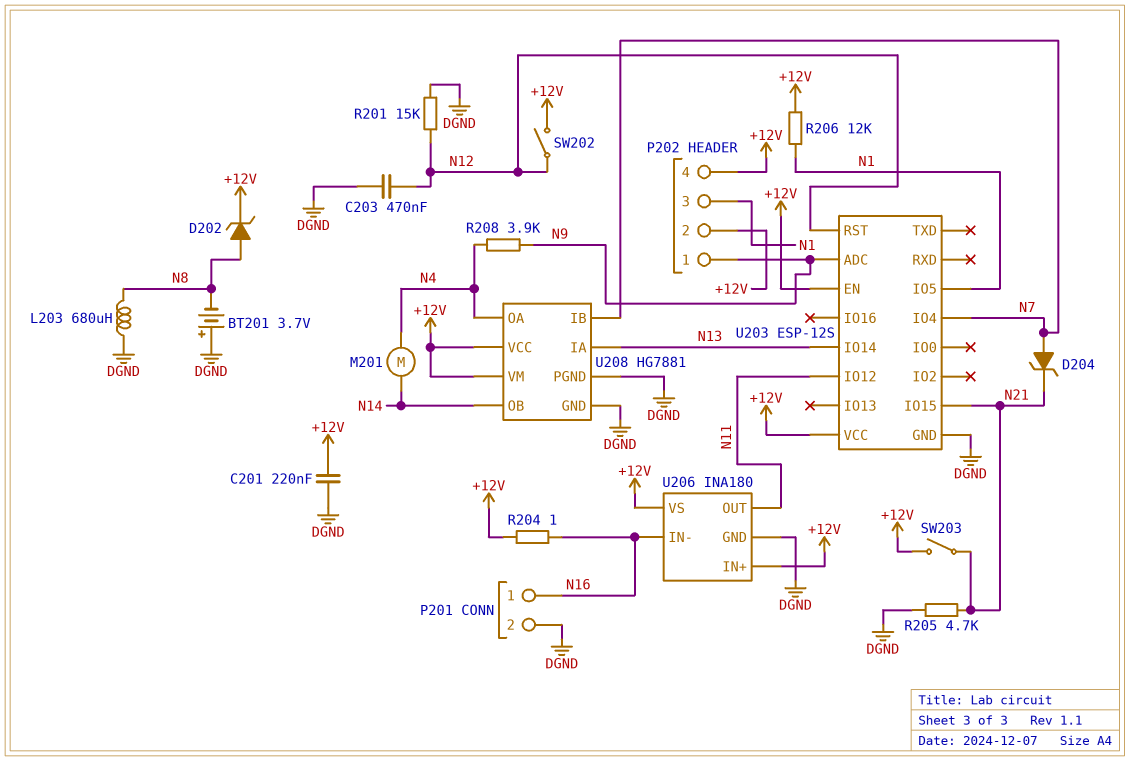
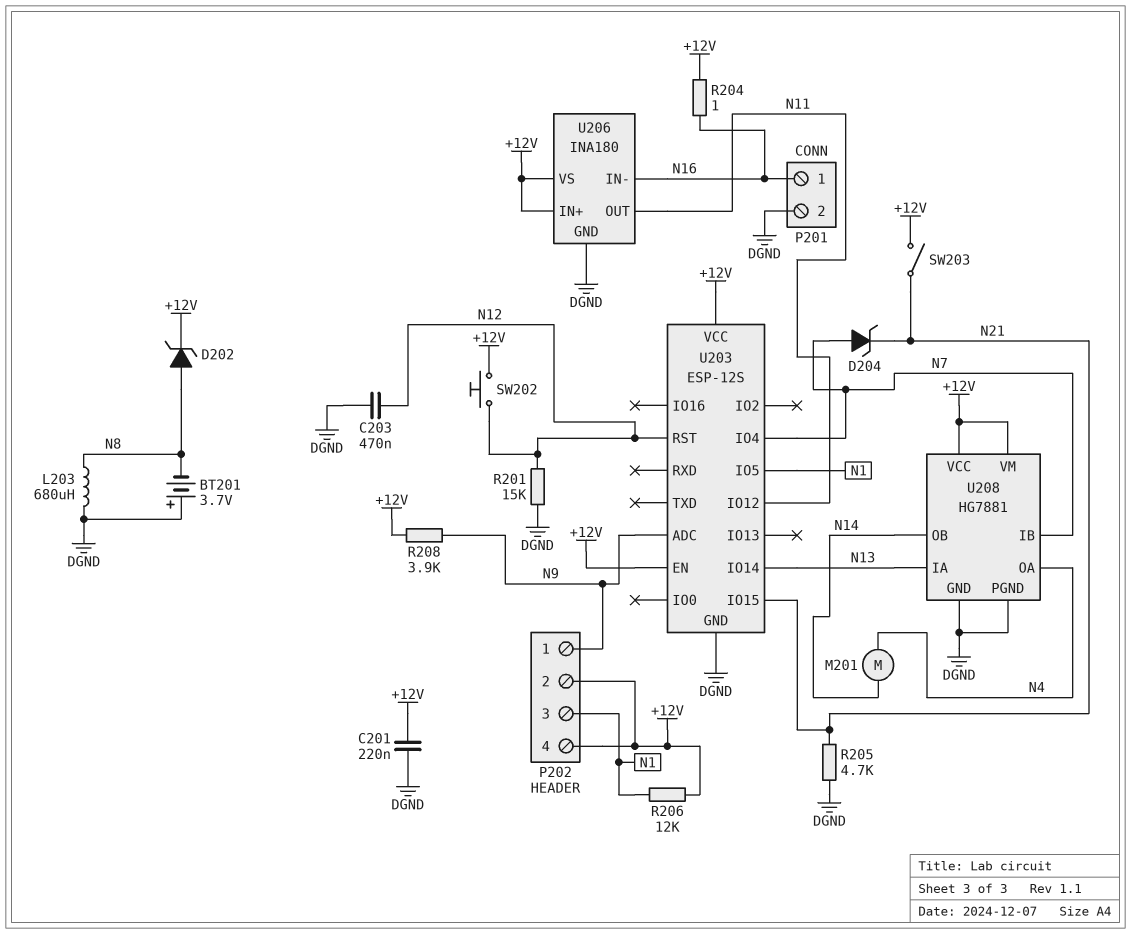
R208: 3.9k (N4, N9) -> 3.9k (+12V, N9)
SW202: switch (+12V, N12) -> button (+12V, N12)

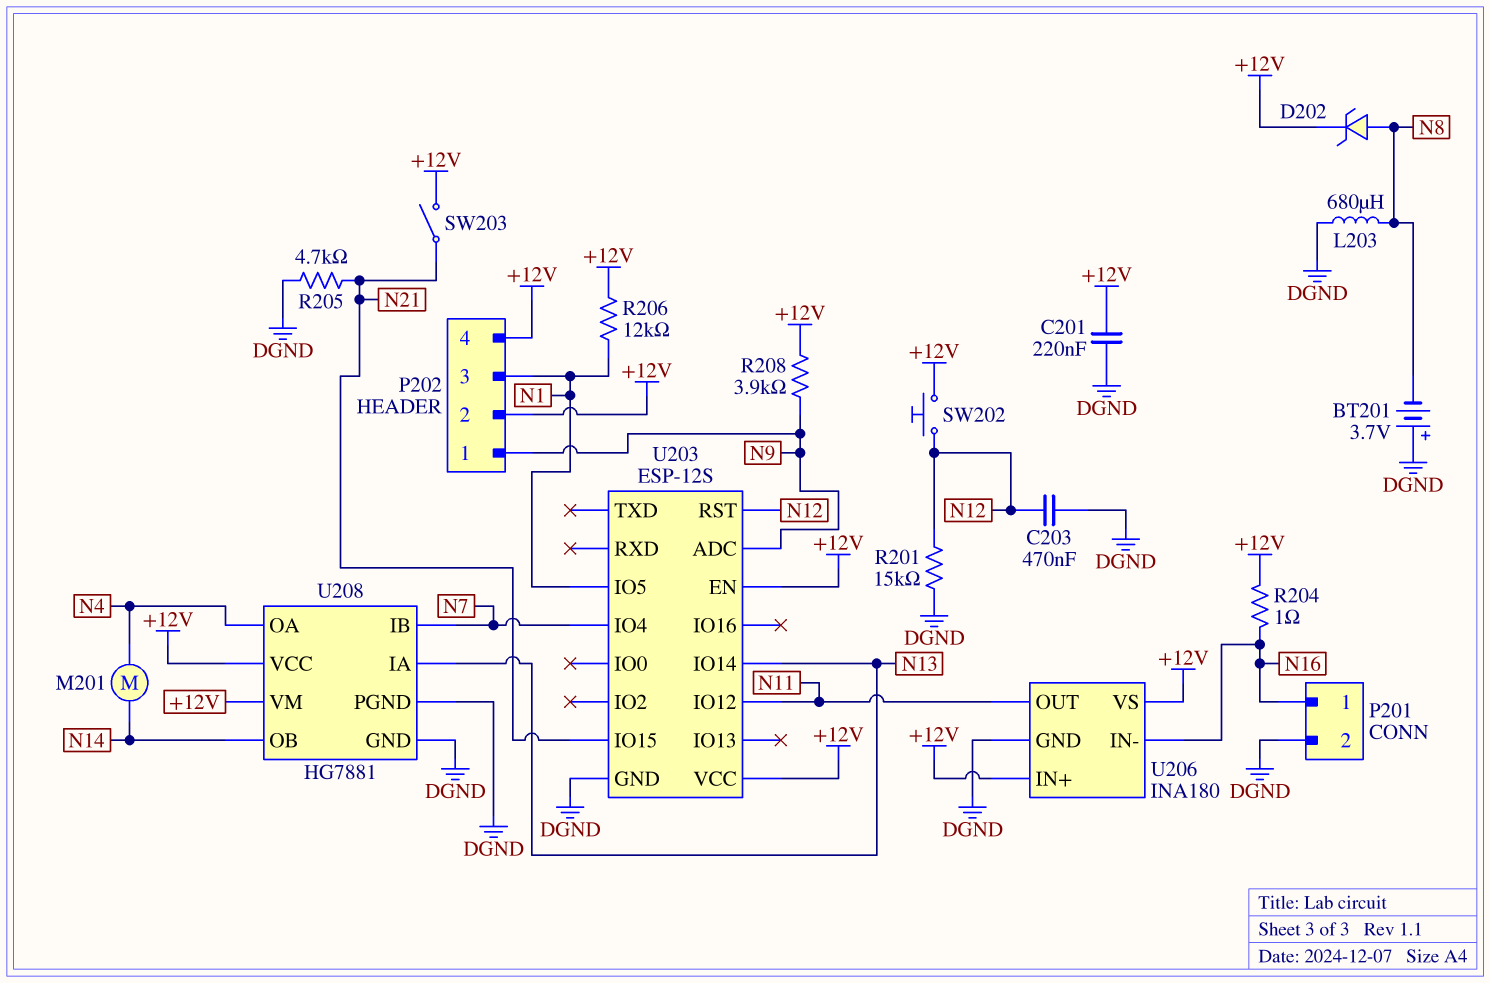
D204: zener (A N7, K N21) -> none

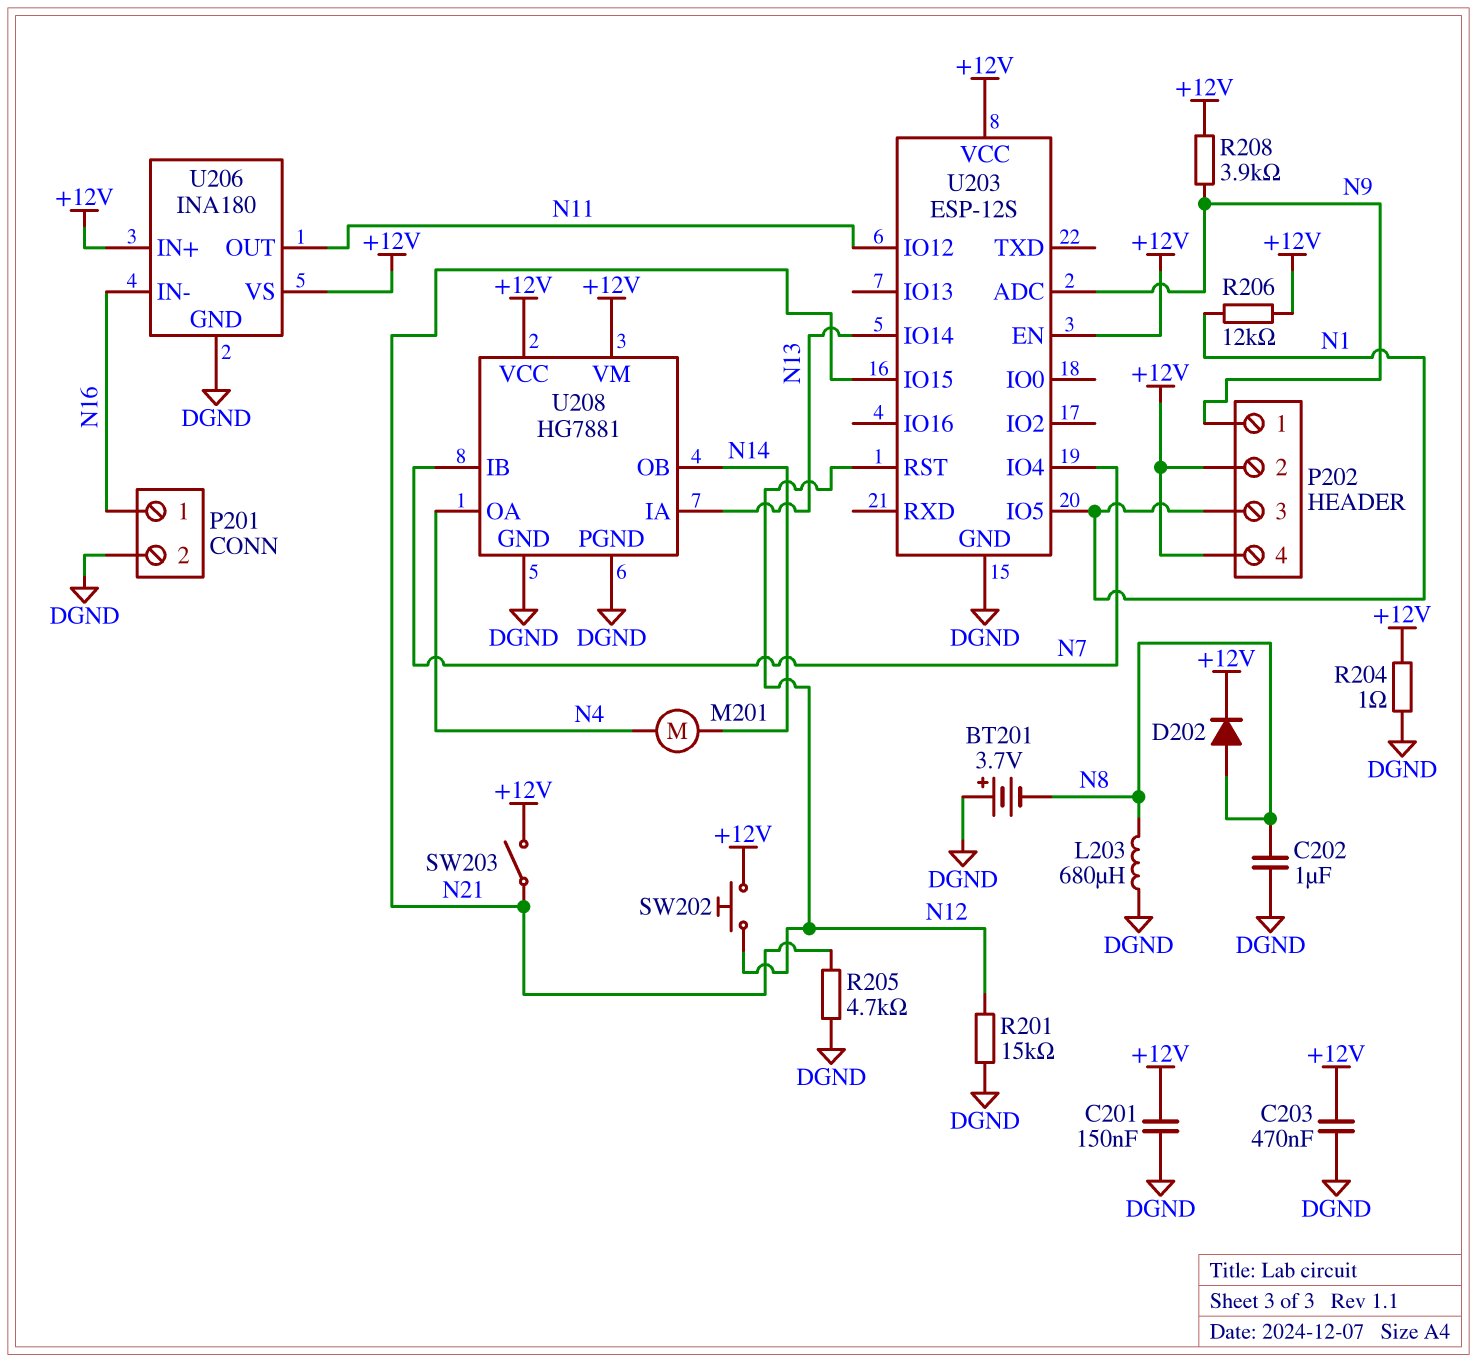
C201: 220nF (+12V, DGND) -> 150nF (+12V, DGND)
C202: none -> 1uF (DGND, N8)
C203: 470nF (DGND, N12) -> 470nF (+12V, DGND)
D202: zener (A N8, K +12V) -> diode (A N8, K +12V)
R204: 1 (+12V, N16) -> 1 (+12V, DGND)

